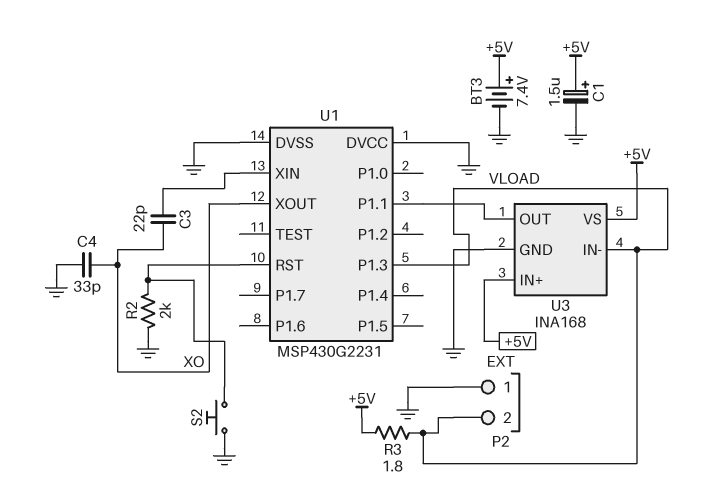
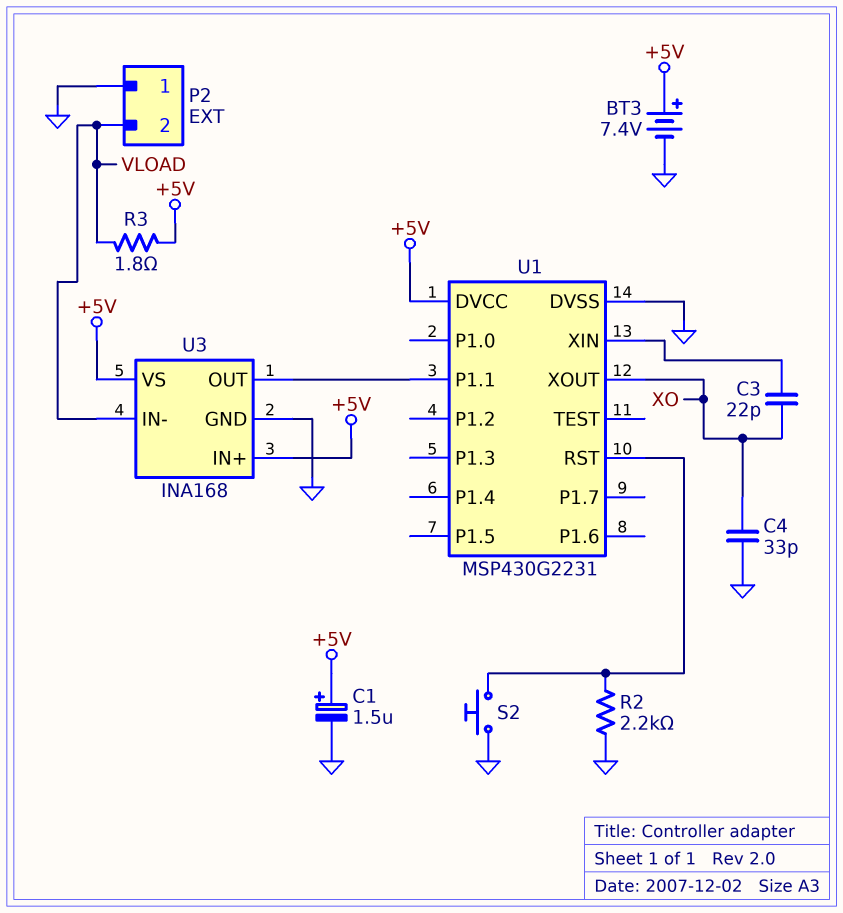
R2: 2k (GND, U1/RST) -> 2.2k (GND, U1/RST)
U1 pin DVCC: GND -> +5V
U1 pin P1.3: VLOAD -> none

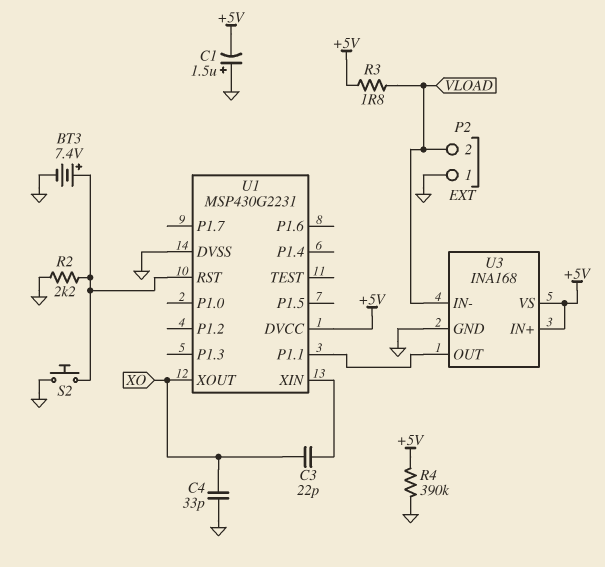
BT3: 7.4V (plus +5V, minus GND) -> 7.4V (plus U1/RST, minus GND)
C1: 1.5uF (plus +5V, minus GND) -> 1.5uF (plus GND, minus +5V)
R4: none -> 390k (+5V, GND)

